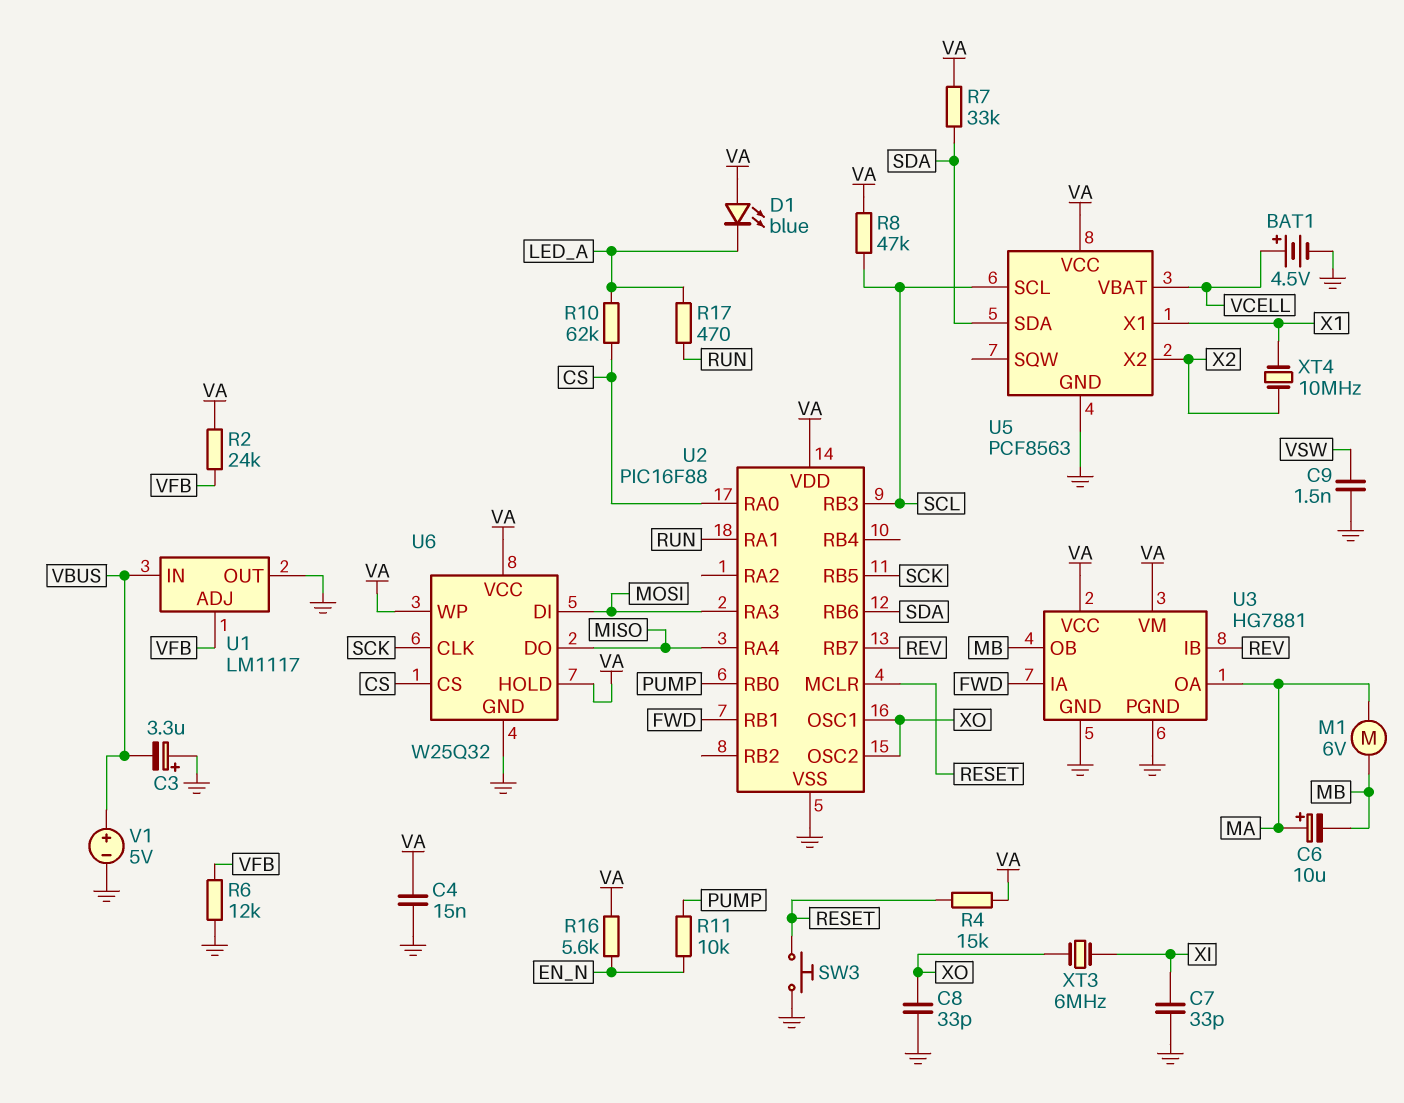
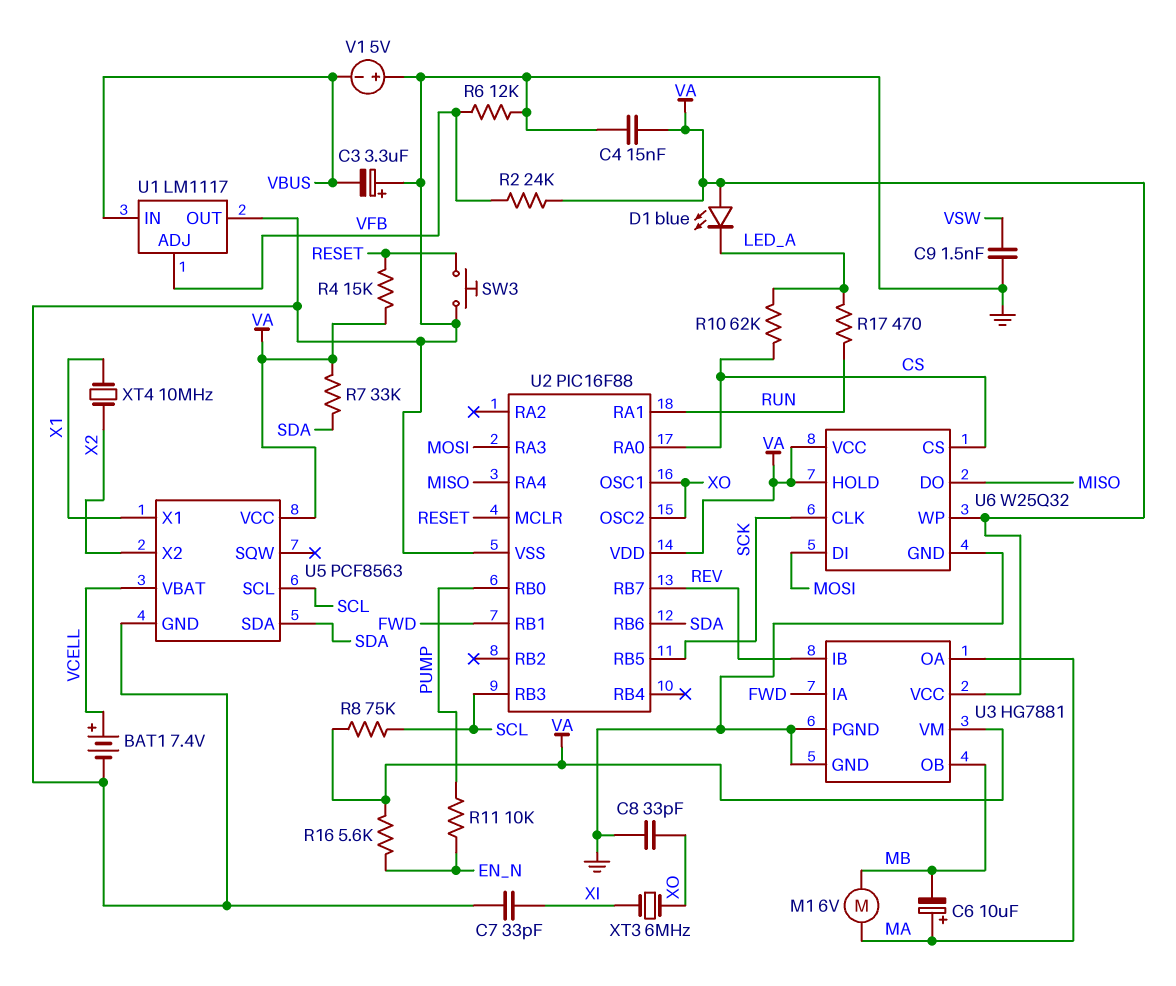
BAT1: 4.5V (plus VCELL, minus GND) -> 7.4V (plus VCELL, minus GND)
R8: 47k (SCL, VA) -> 75k (SCL, VA)
V1: 5V (plus VBUS, minus GND) -> 5V (plus GND, minus VBUS)

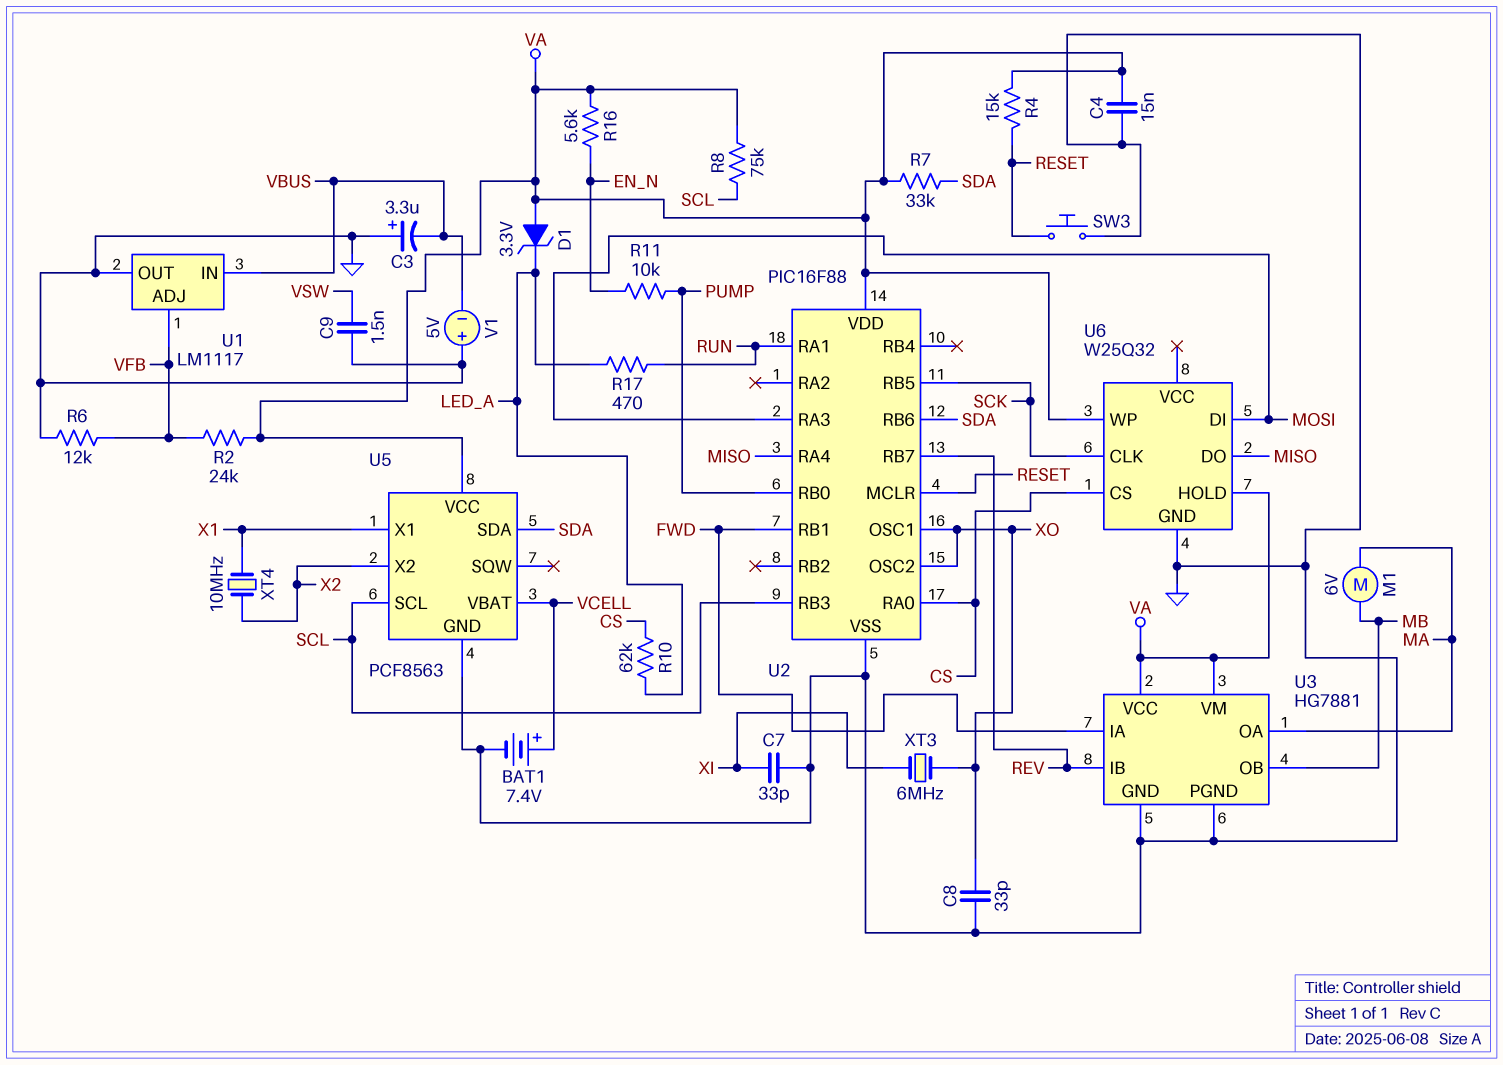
C6: 10uF (plus MA, minus MB) -> none
D1: LED blue (A VA, K LED_A) -> zener 3.3V (A VA, K LED_A)
U6 pin VCC: VA -> none

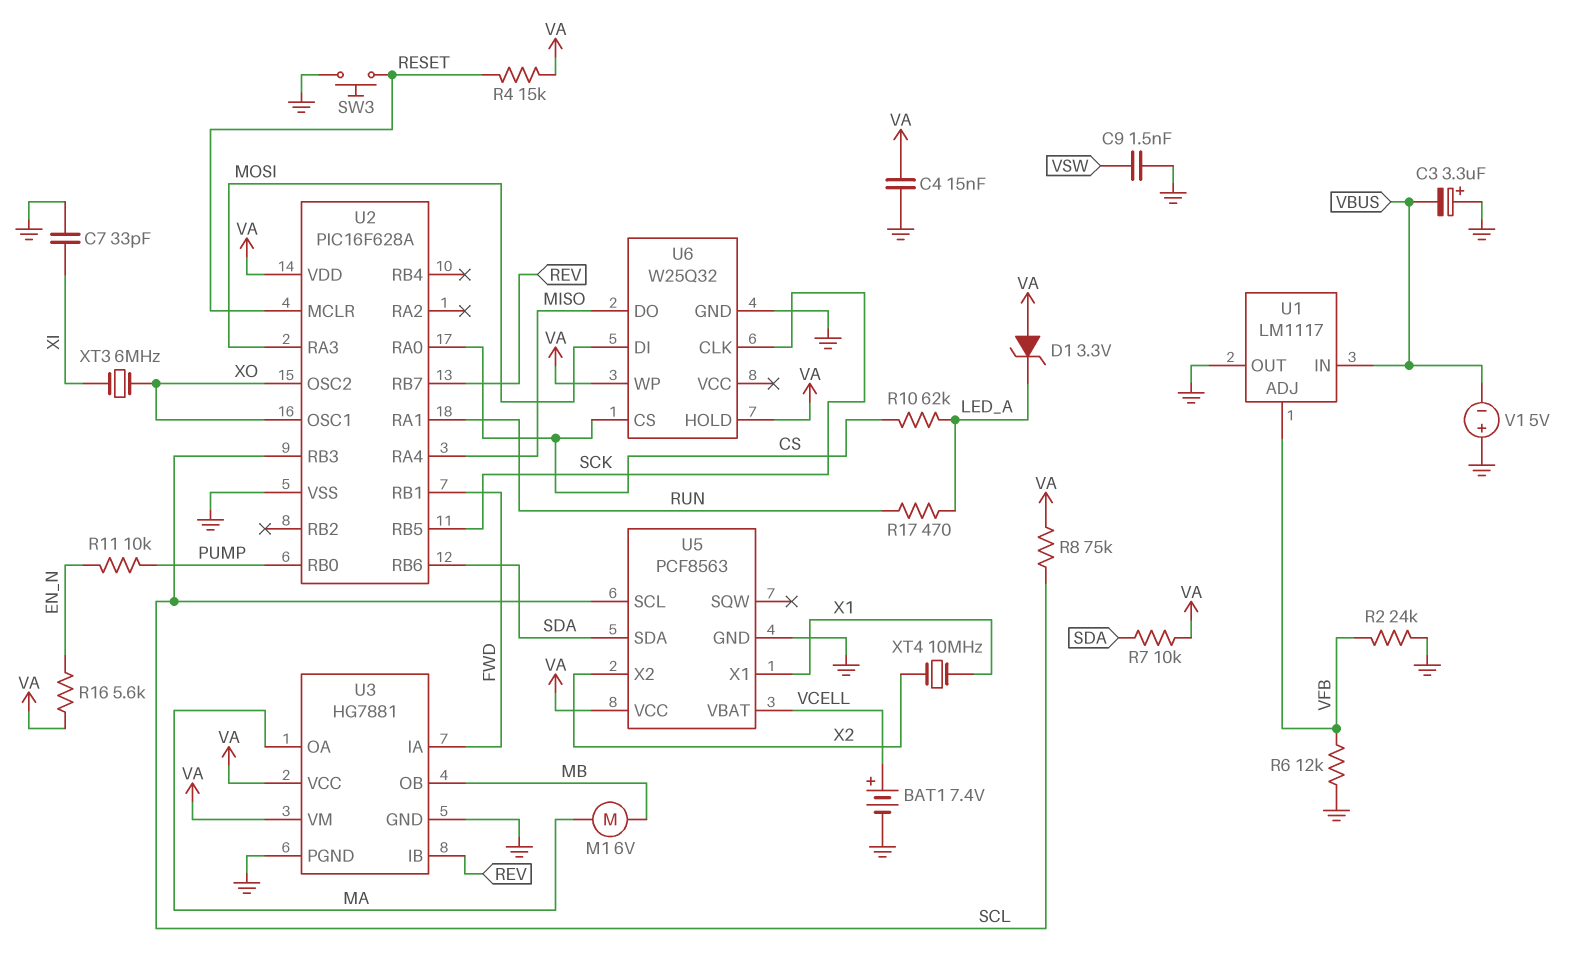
C8: 33pF (GND, XO) -> none
R2: 24k (VA, VFB) -> 24k (GND, VFB)
R7: 33k (SDA, VA) -> 10k (SDA, VA)
U2: PIC16F88 -> PIC16F628A

